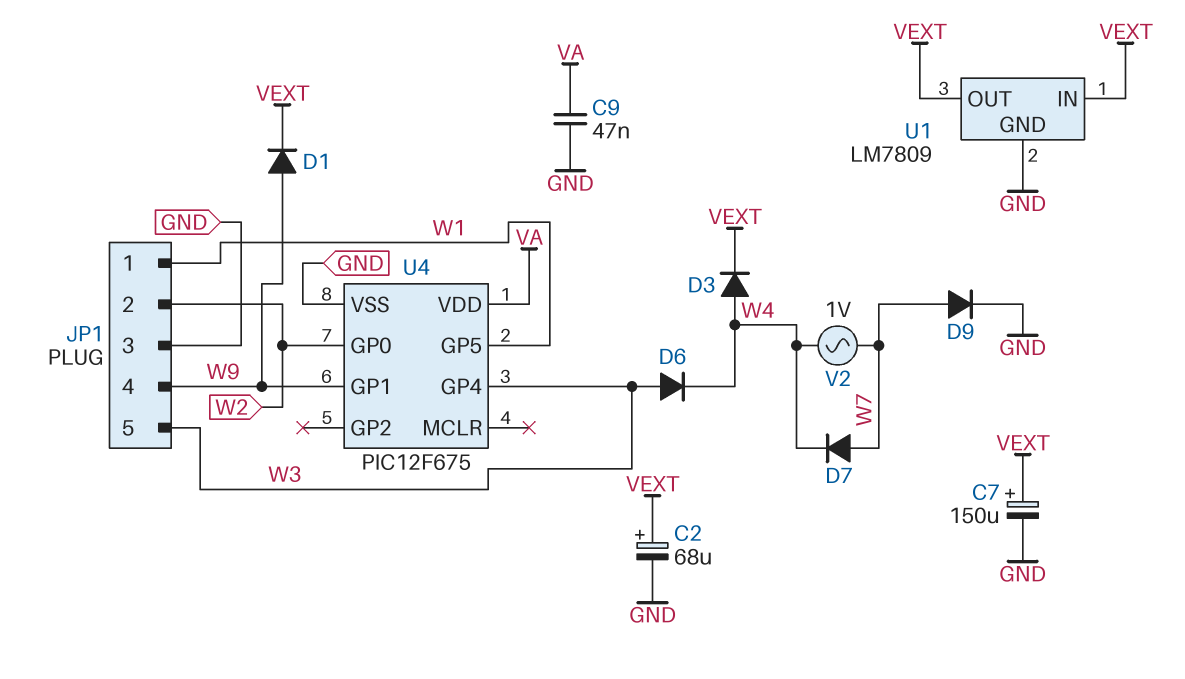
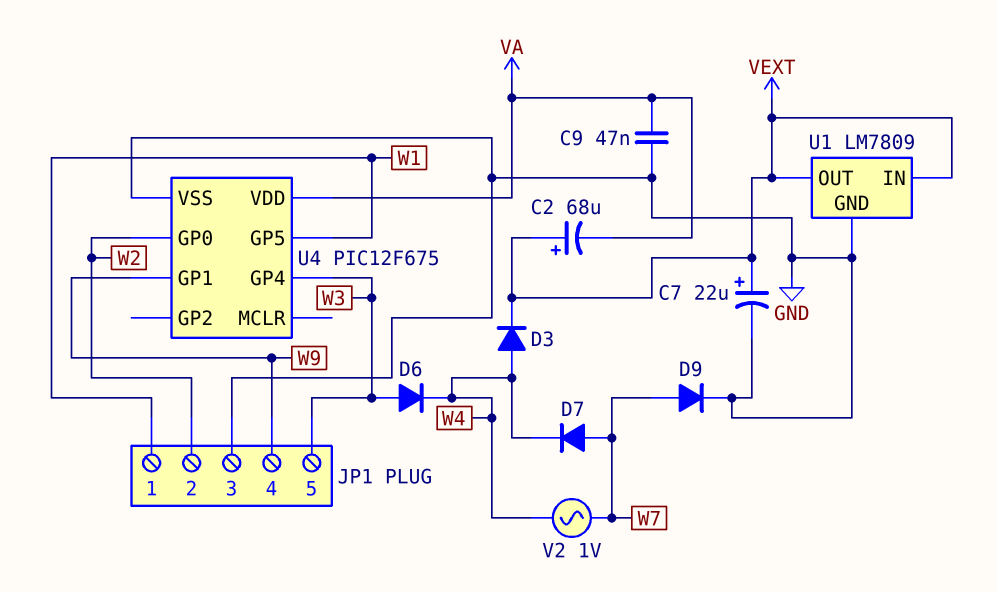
C2: 68uF (plus VEXT, minus GND) -> 68uF (plus VEXT, minus VA)
C7: 150uF (plus VEXT, minus GND) -> 22uF (plus VEXT, minus GND)
D1: diode (A W9, K VEXT) -> none

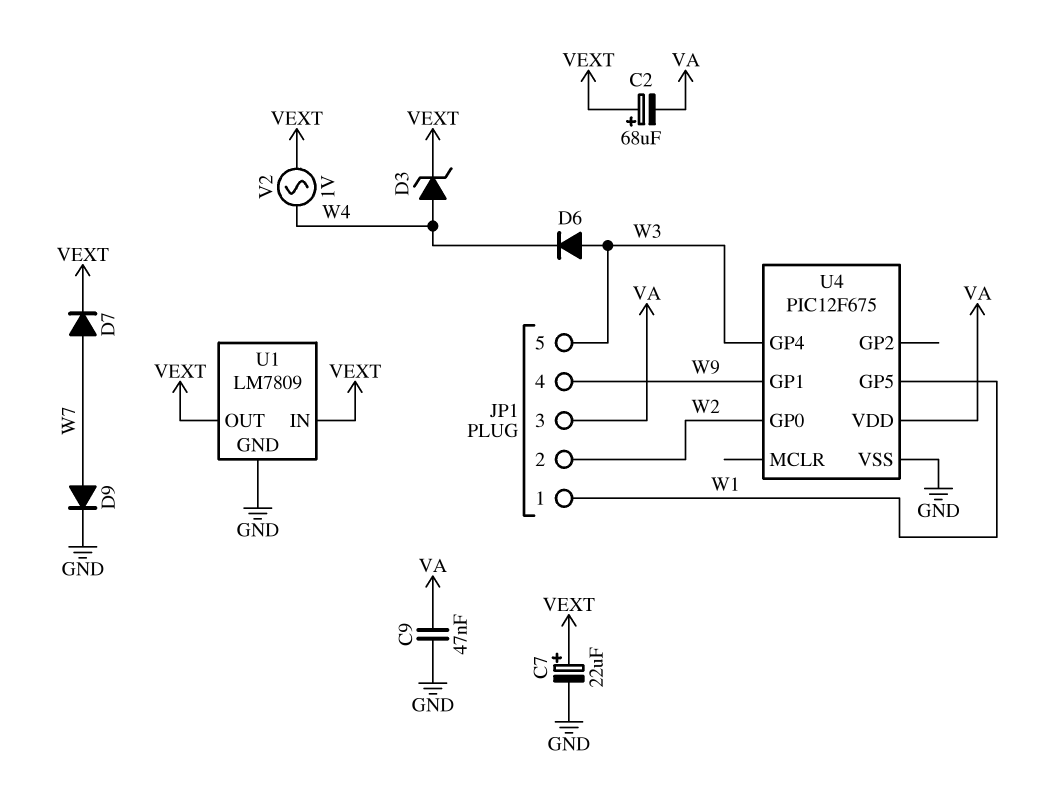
D3: diode (A W4, K VEXT) -> zener (A W4, K VEXT)
D7: diode (A W7, K W4) -> diode (A W7, K VEXT)
JP1 pin 3: GND -> VA
V2: AC 1V (W4, W7) -> AC 1V (VEXT, W4)

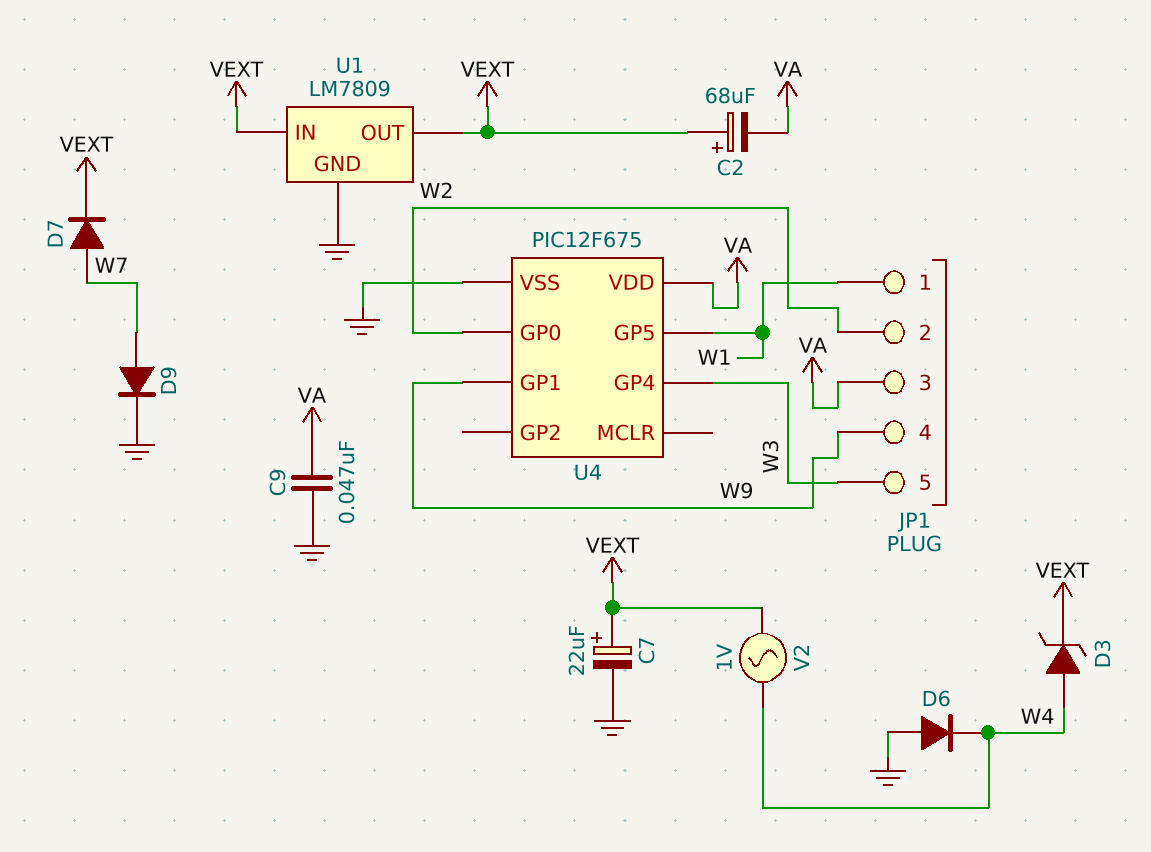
D6: diode (A W3, K W4) -> diode (A GND, K W4)

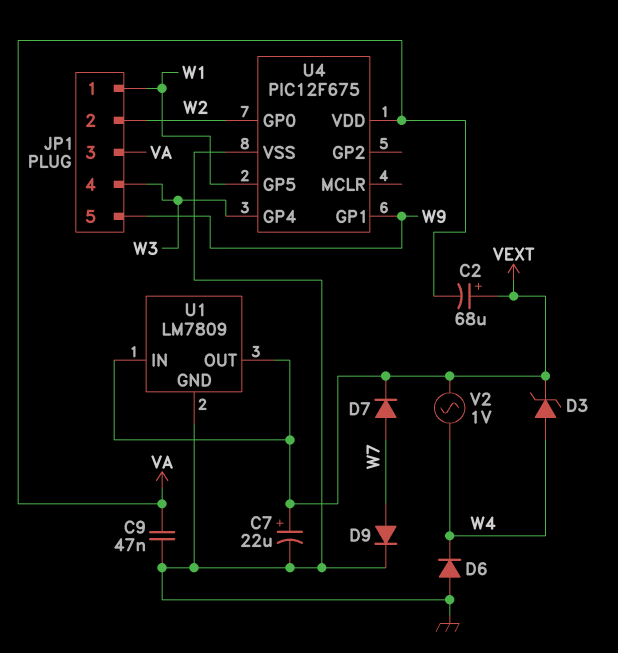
JP1 pin 4: W9 -> W3
JP1 pin 5: W3 -> W9

